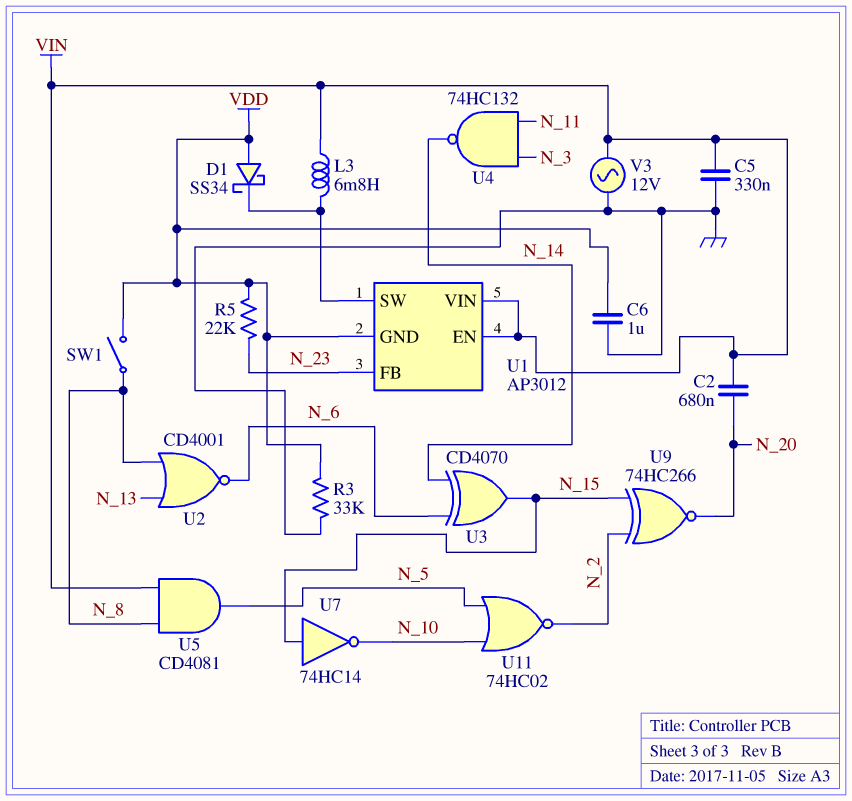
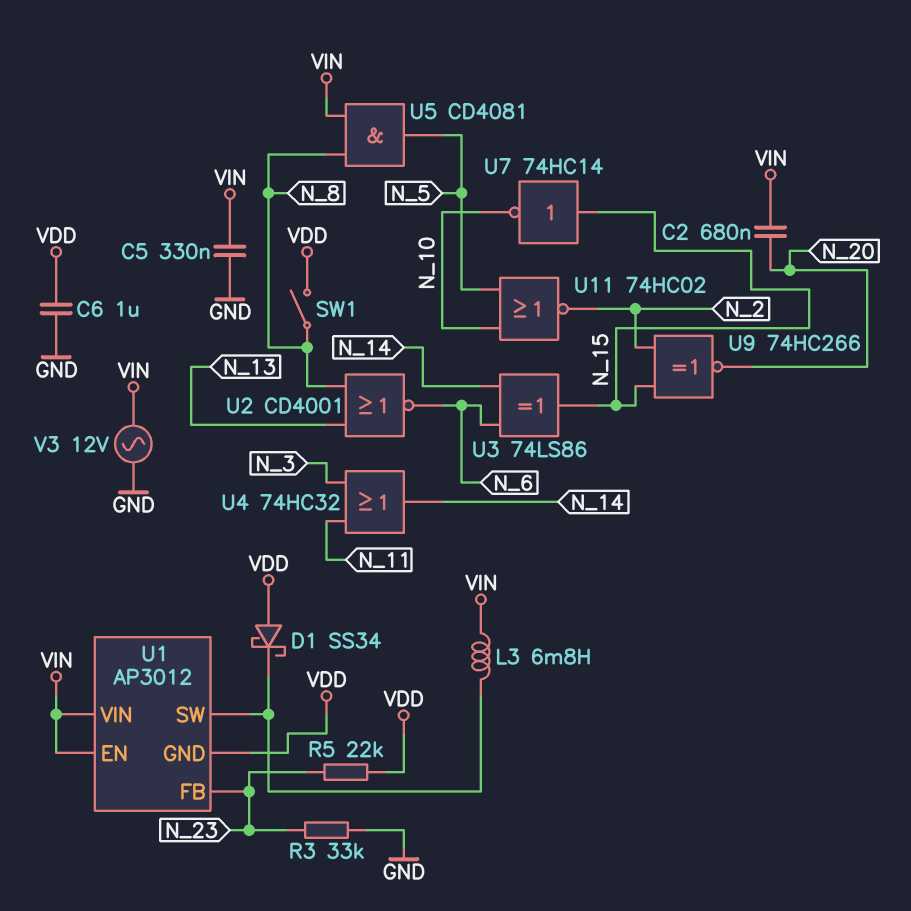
R3: 33k (GND, VDD) -> 33k (GND, N_23)
U3: XOR CD4070 (in N_6, in N_14, out N_15) -> XOR 74LS86 (in N_6, in N_14, out N_15)
U4: NAND 74HC132 (in N_3, in N_11, out N_14) -> OR 74HC32 (in N_3, in N_11, out N_14)

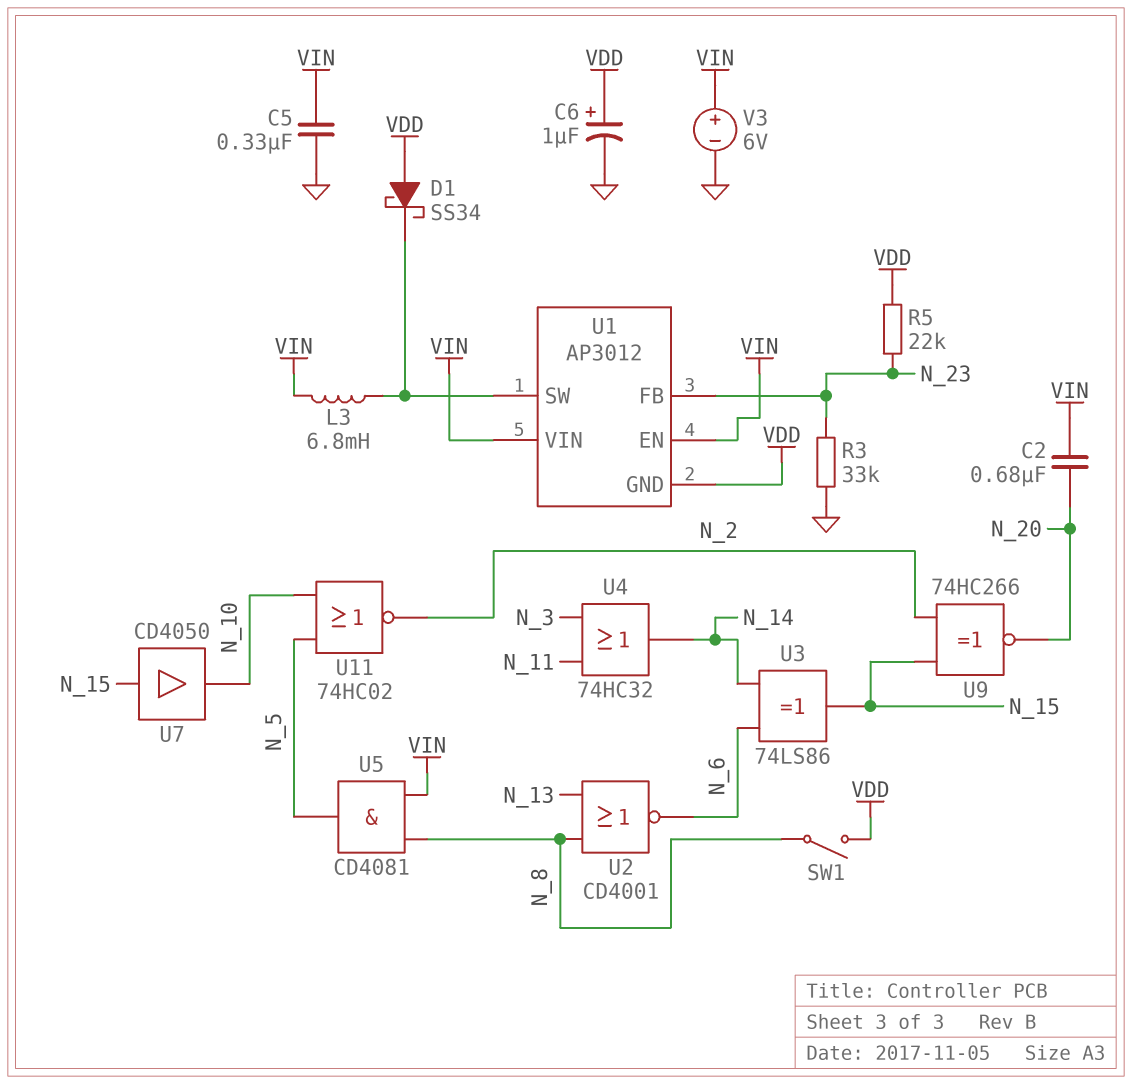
C6: 1uF (GND, VDD) -> 1uF (plus VDD, minus GND)
U7: NOT 74HC14 (in N_15, out N_10) -> buffer CD4050 (in N_15, out N_10)
V3: AC 12V (GND, VIN) -> 6V (plus VIN, minus GND)

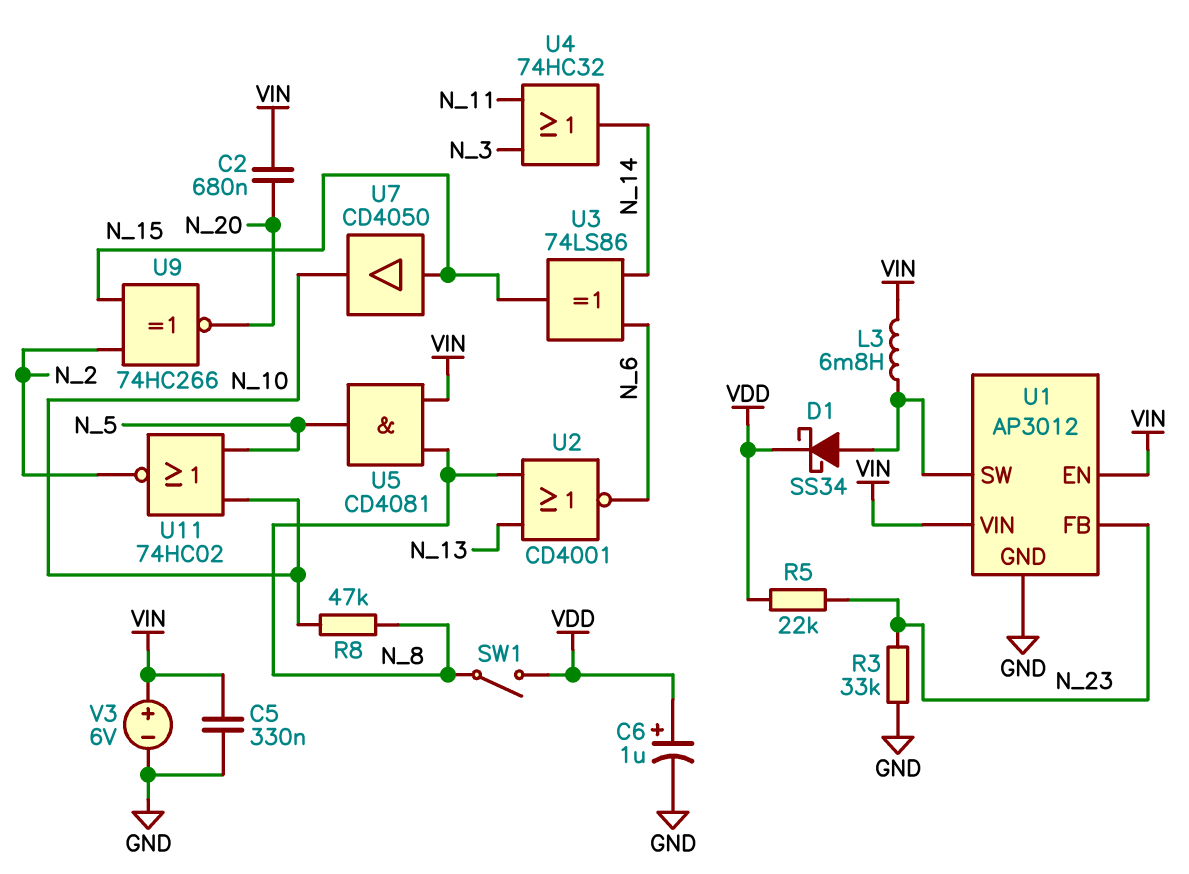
D1: schottky SS34 (A VDD, K U1/SW) -> schottky SS34 (A U1/SW, K VDD)
R8: none -> 47k (N_8, N_10)
U1 pin GND: VDD -> GND

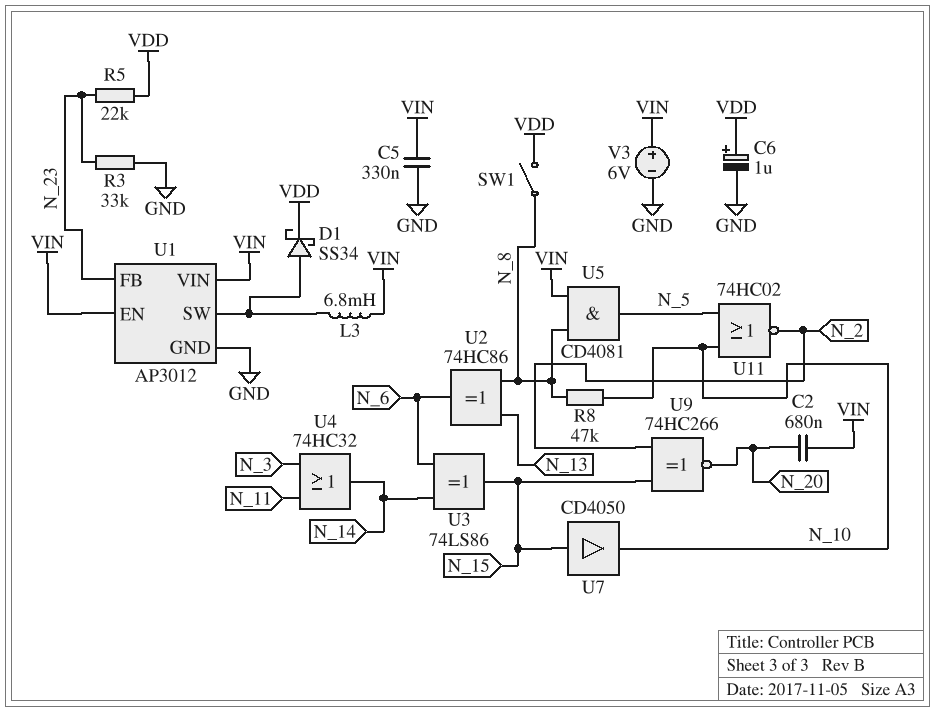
U2: NOR CD4001 (in N_8, in N_13, out N_6) -> XOR 74HC86 (in N_8, in N_13, out N_6)

